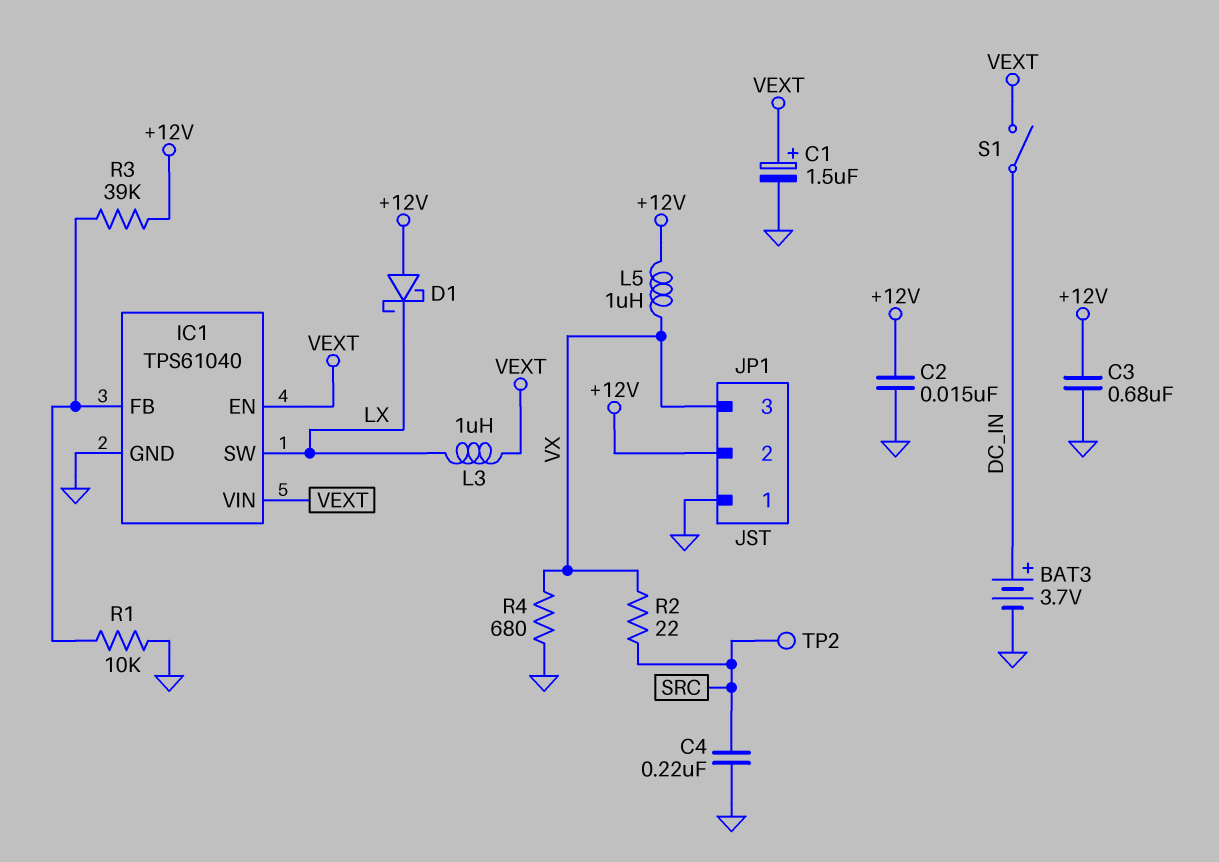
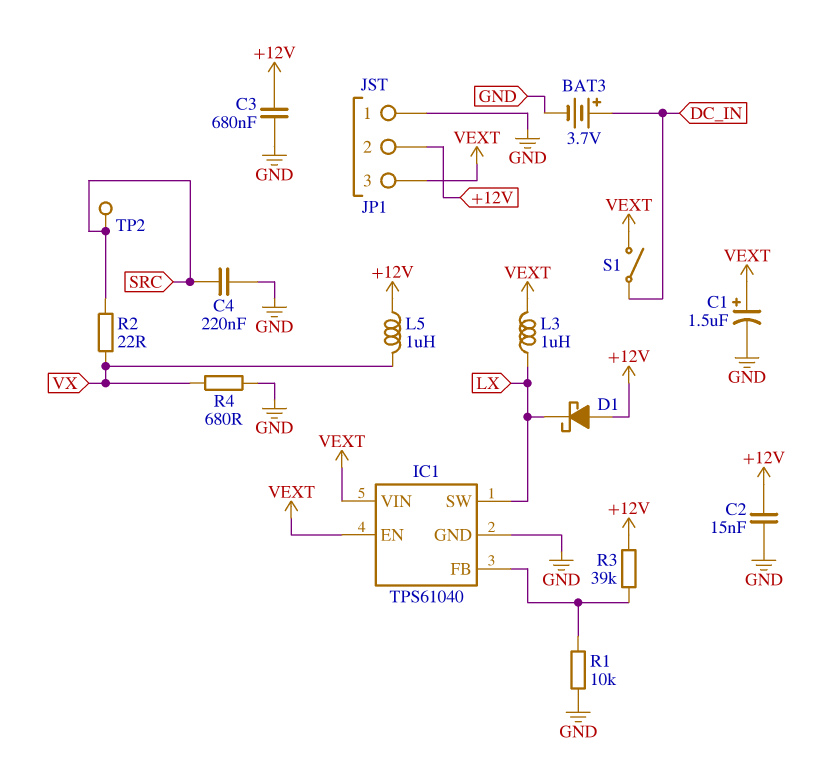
JP1 pin 3: VX -> VEXT

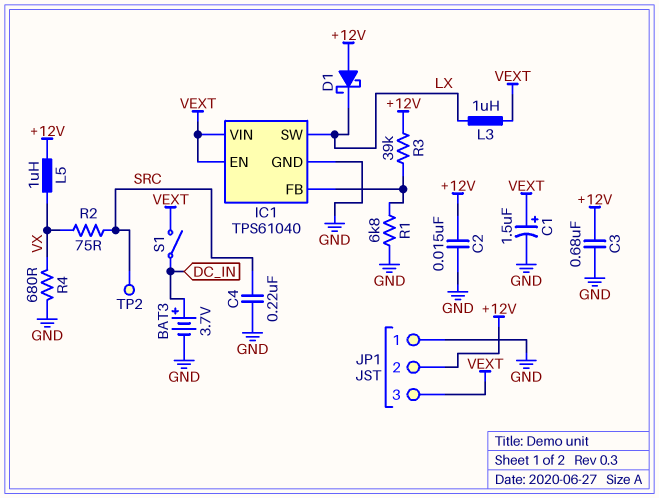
R1: 10k (GND, IC1/FB) -> 6.8k (GND, IC1/FB)
R2: 22 (SRC, VX) -> 75 (SRC, VX)

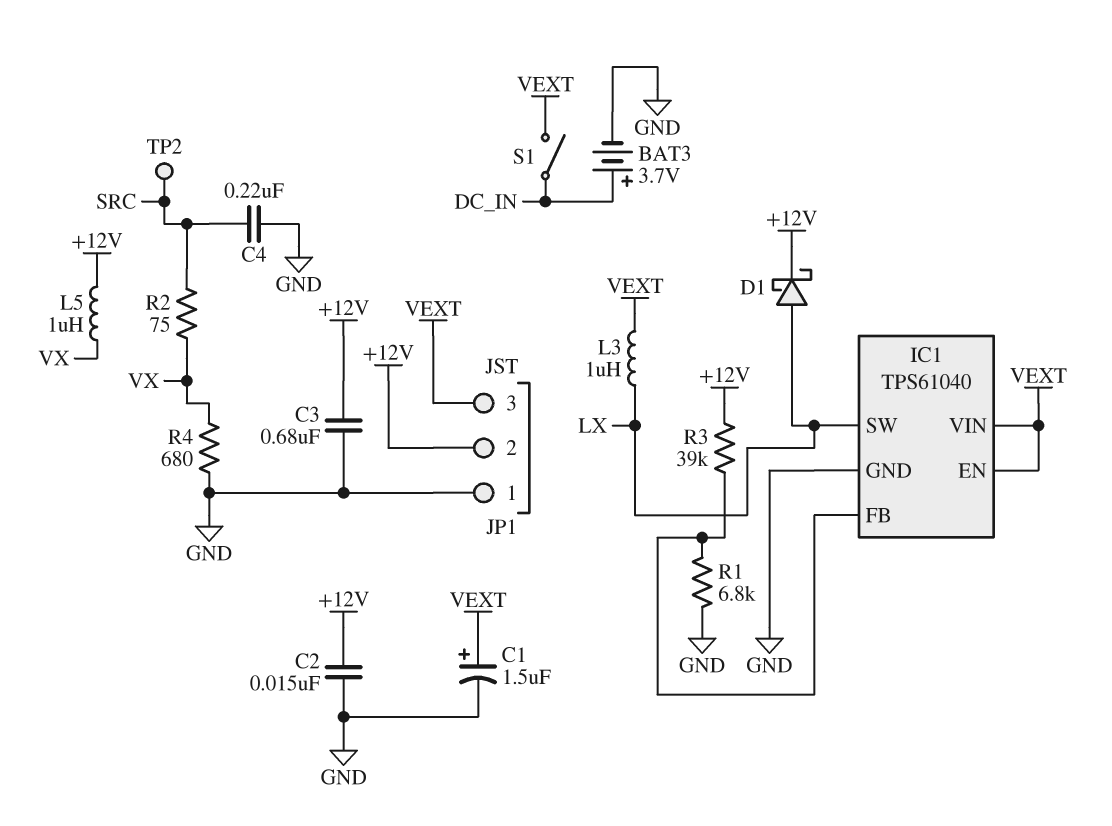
D1: schottky (A +12V, K LX) -> schottky (A LX, K +12V)

